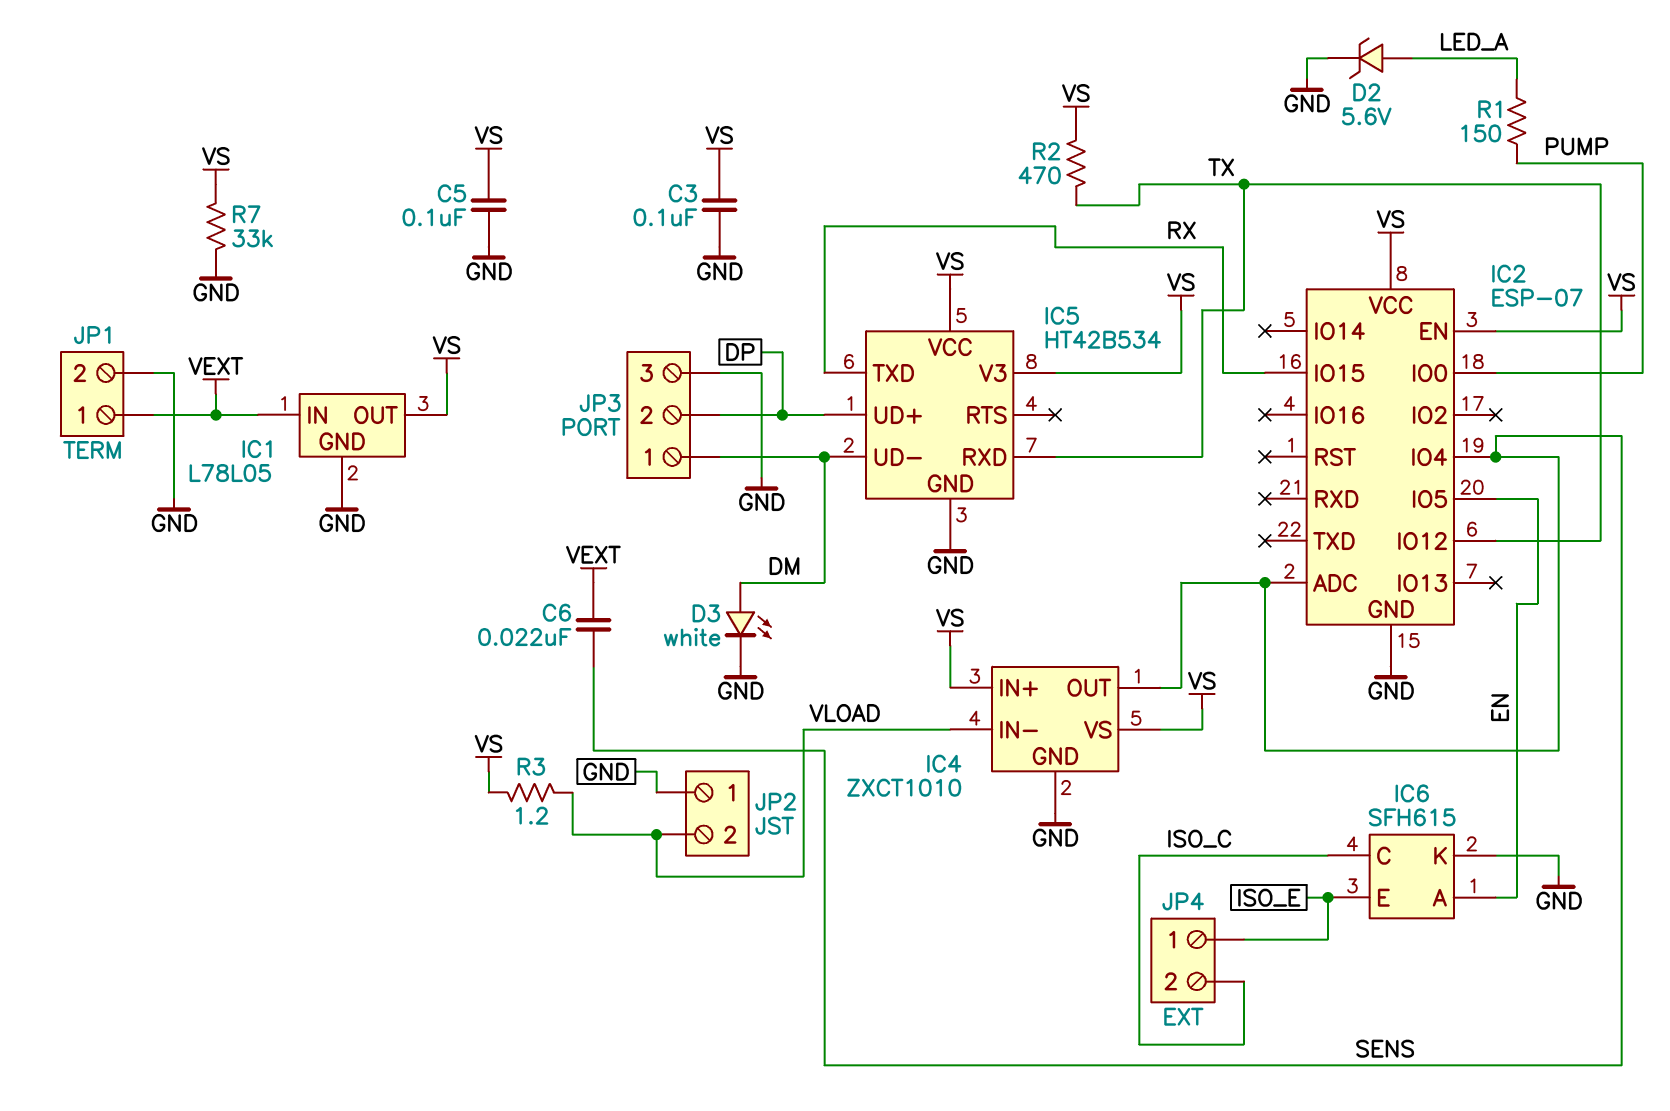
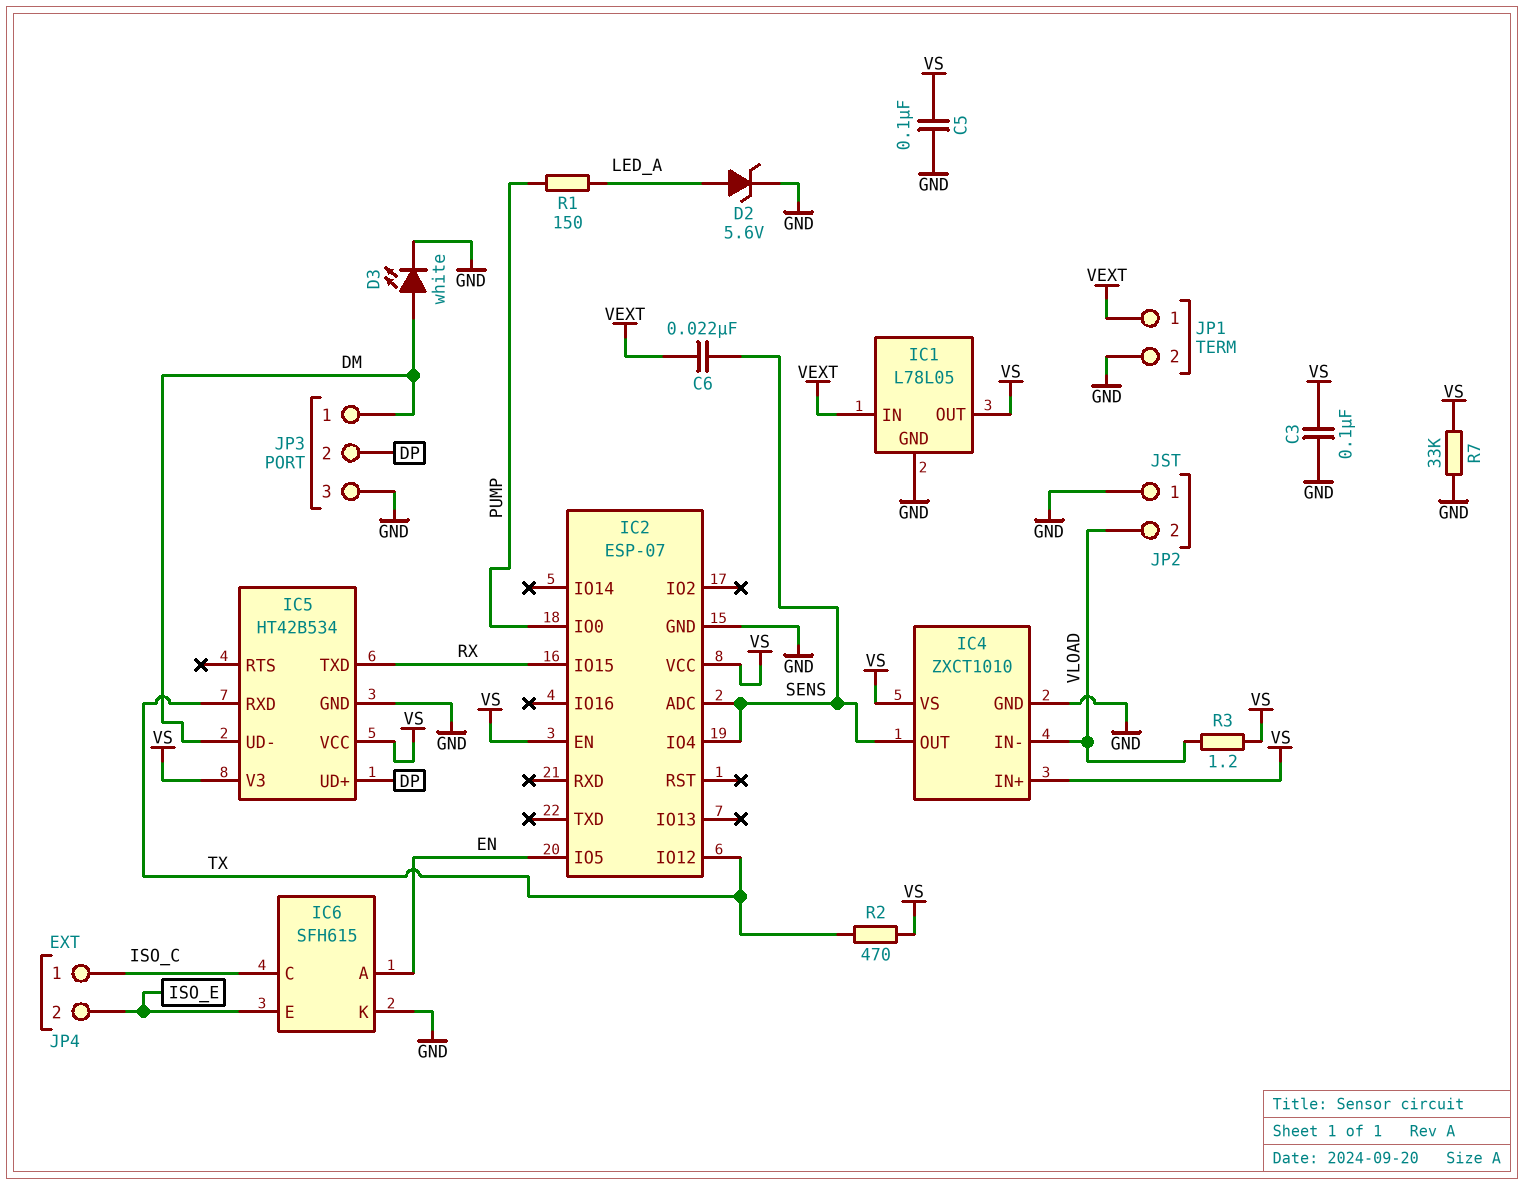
JP4 pin 1: ISO_E -> ISO_C
JP4 pin 2: ISO_C -> ISO_E

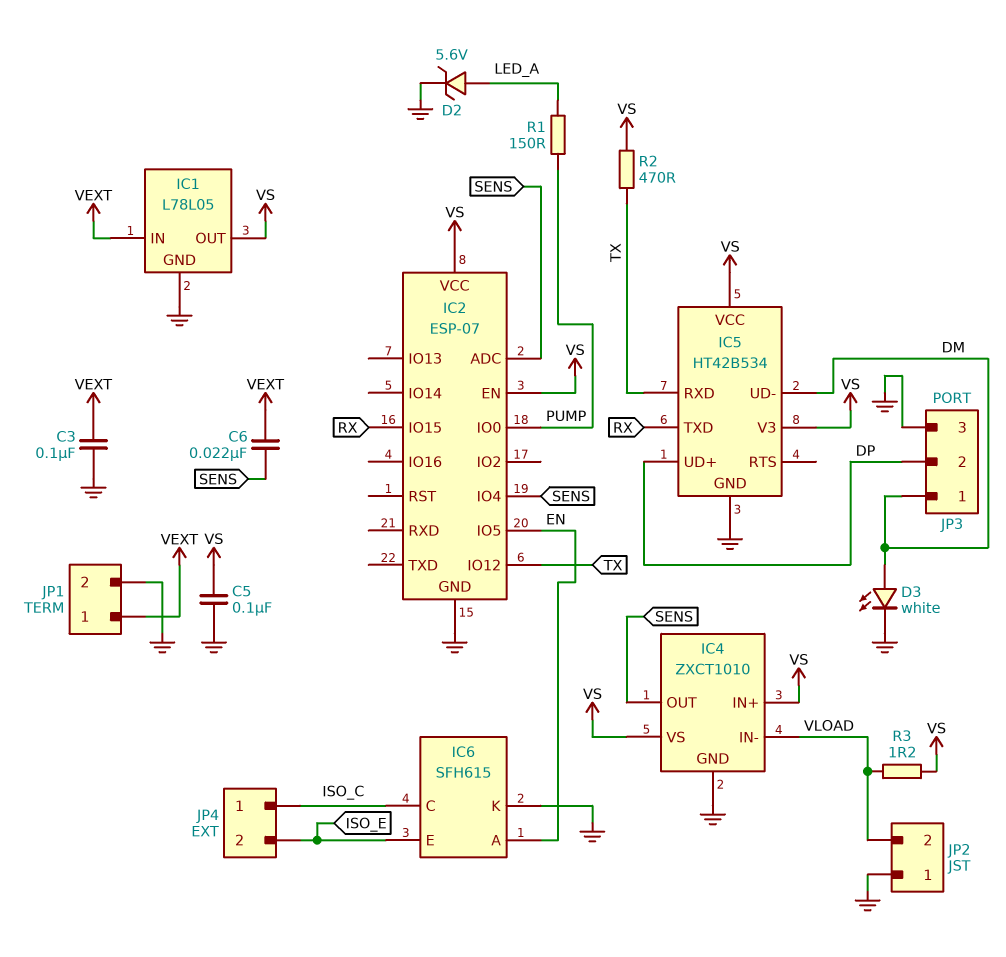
C3: 100nF (GND, VS) -> 100nF (GND, VEXT)
R7: 33k (GND, VS) -> none

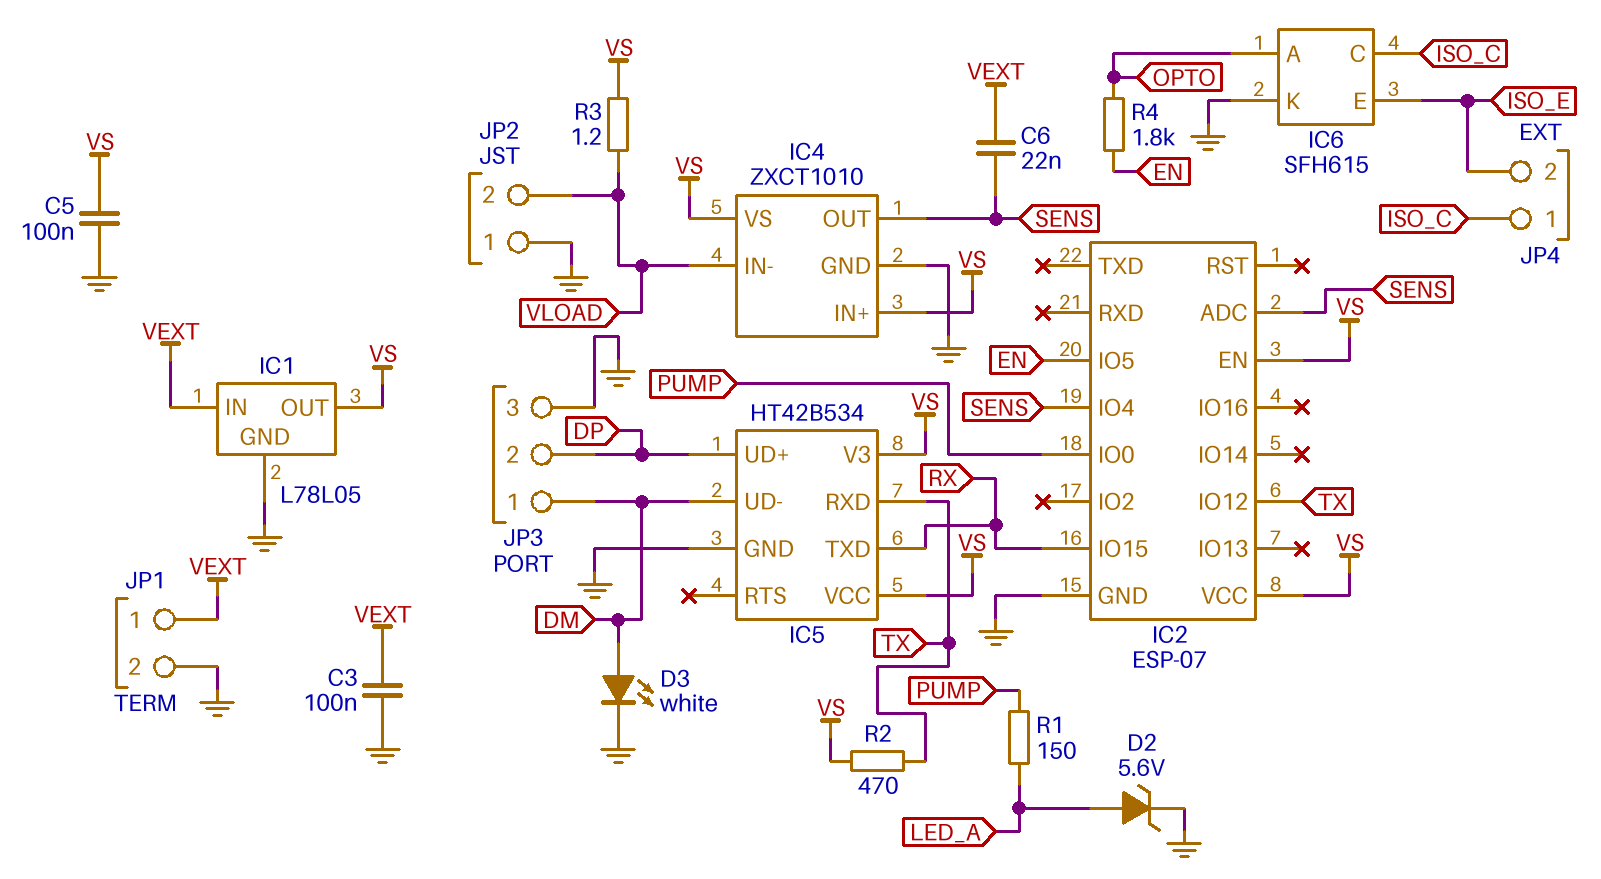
IC6 pin A: EN -> OPTO
R4: none -> 1.8k (EN, OPTO)

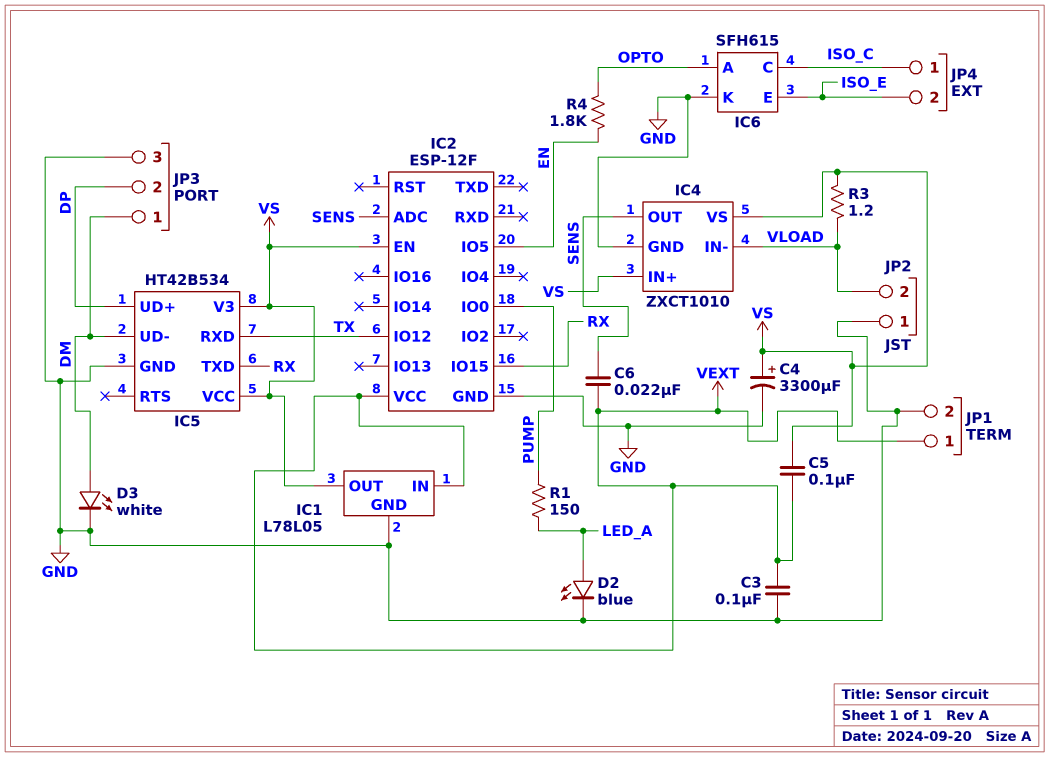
C4: none -> 3300uF (plus VS, minus GND)
C5: 100nF (GND, VS) -> 100nF (VEXT, VS)
D2: zener 5.6V (A LED_A, K GND) -> LED blue (A LED_A, K GND)
IC2: ESP-07 -> ESP-12F
IC2 pin IO4: SENS -> none
IC2 pin VCC: VS -> VEXT
R2: 470 (TX, VS) -> none

